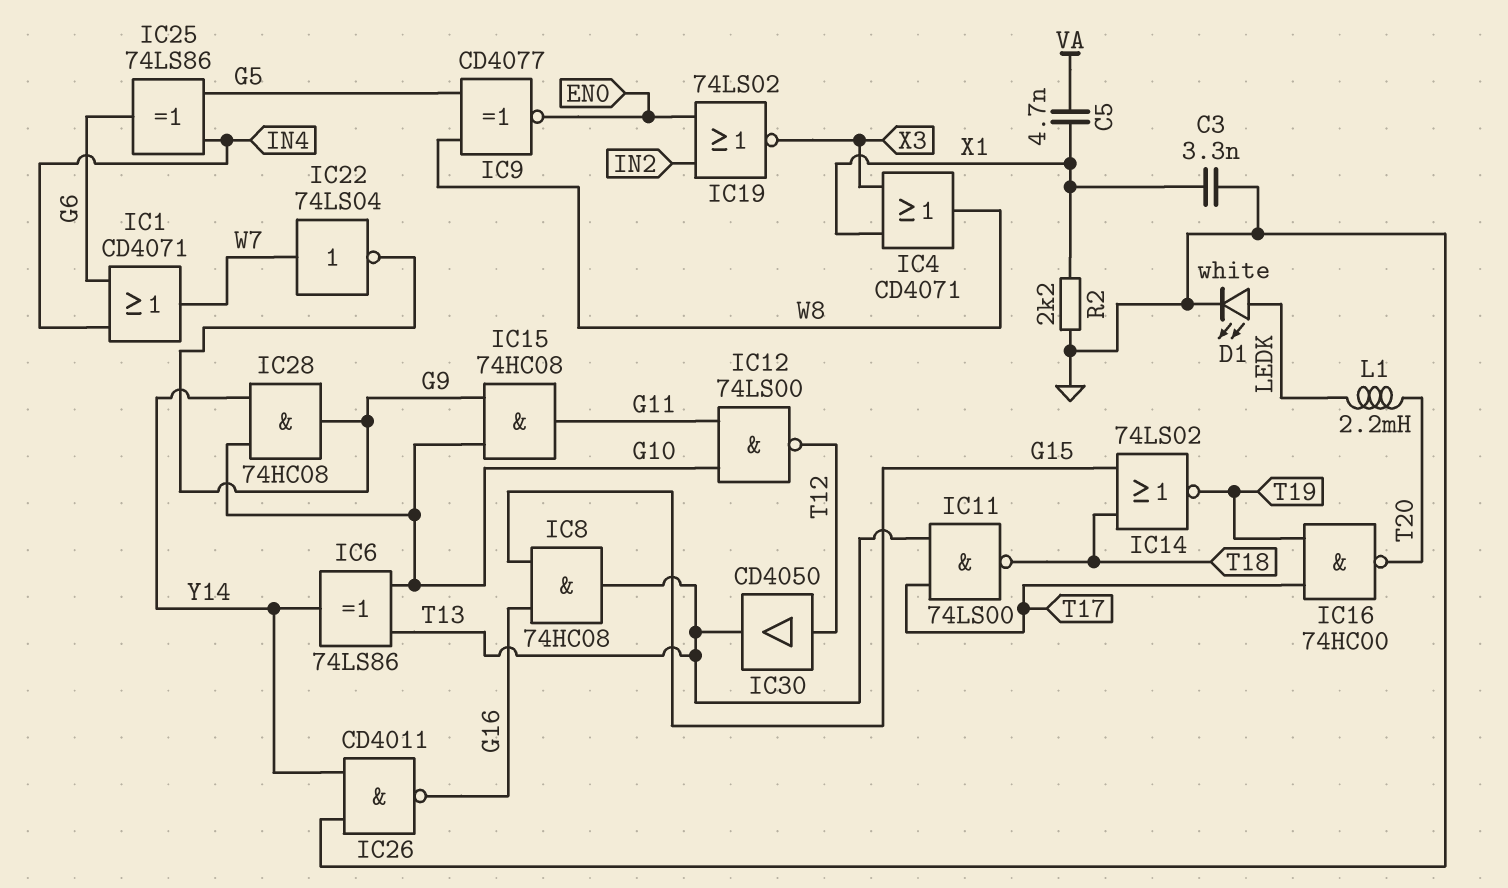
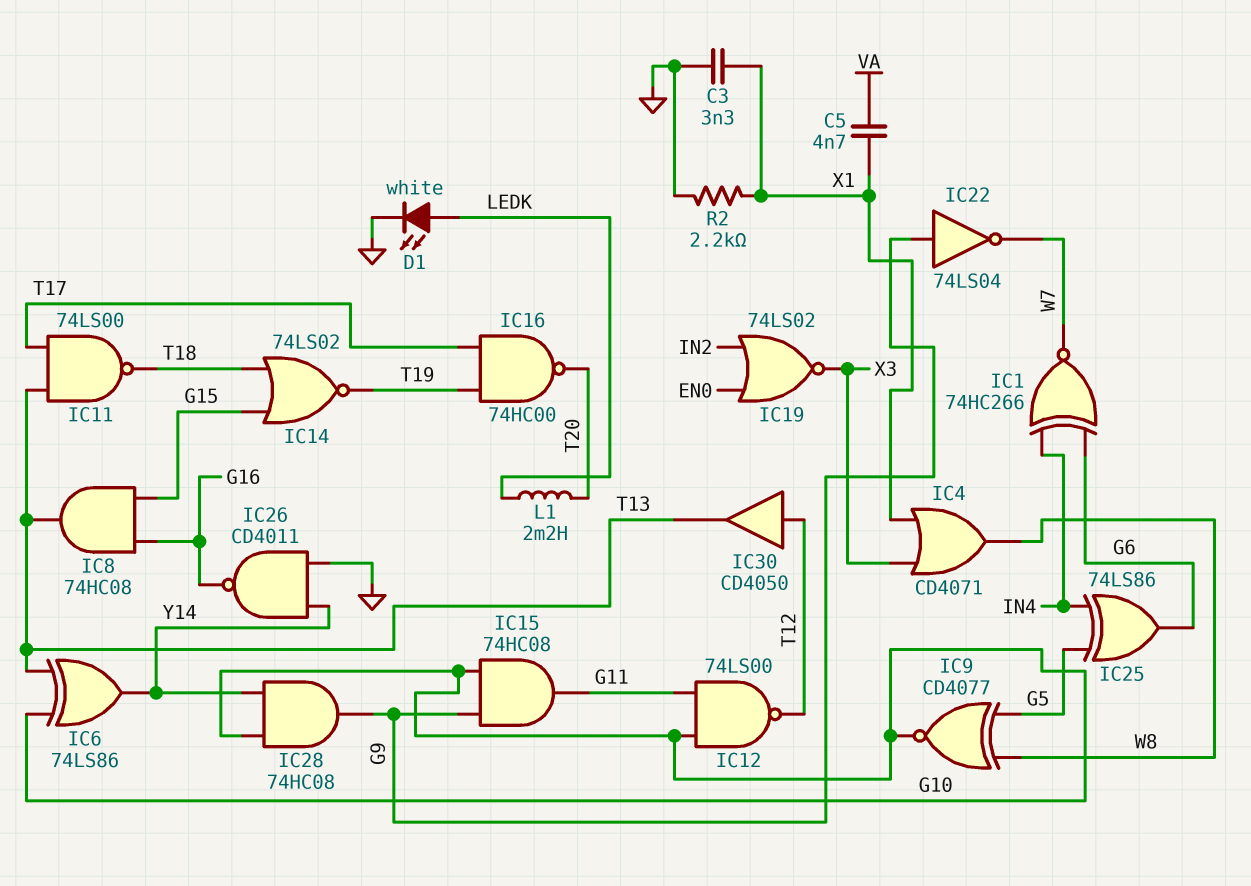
IC1: OR CD4071 (in G6, in IN4, out W7) -> XNOR 74HC266 (in G6, in IN4, out W7)
IC9: XNOR CD4077 (in G5, in W8, out EN0) -> XNOR CD4077 (in G5, in W8, out G10)
IC22: NOT 74LS04 (in W7, out G9) -> NOT 74LS04 (in G9, out W7)

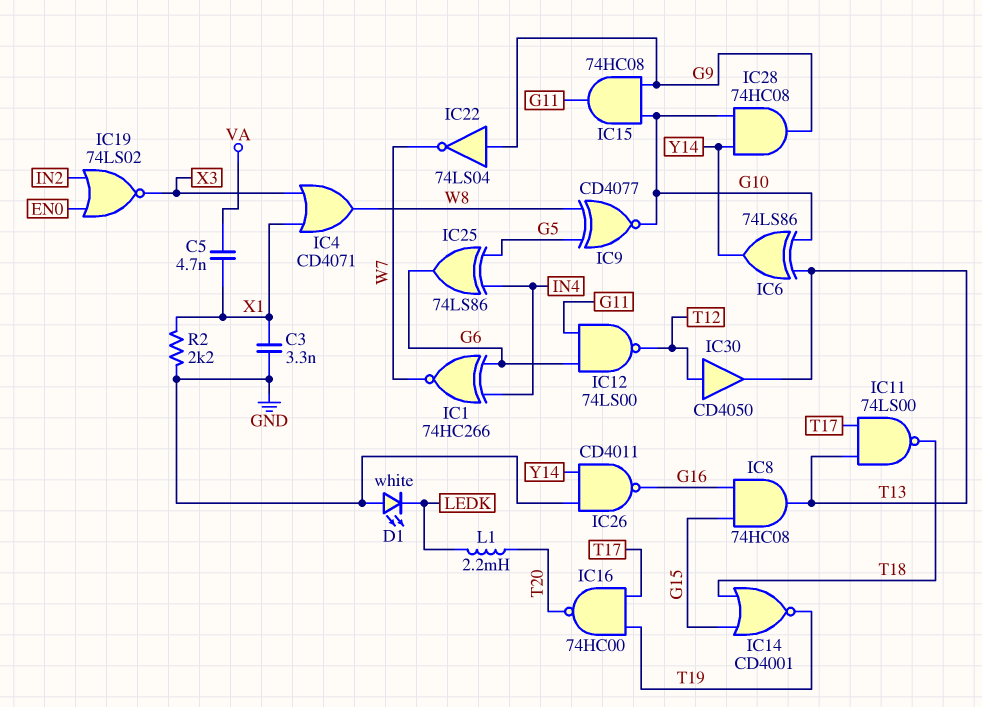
D1: LED white (A LEDK, K GND) -> LED white (A GND, K LEDK)
IC12: NAND 74LS00 (in G10, in G11, out T12) -> NAND 74LS00 (in G6, in G11, out T12)
IC14: NOR 74LS02 (in G15, in T18, out T19) -> NOR CD4001 (in G15, in T18, out T19)

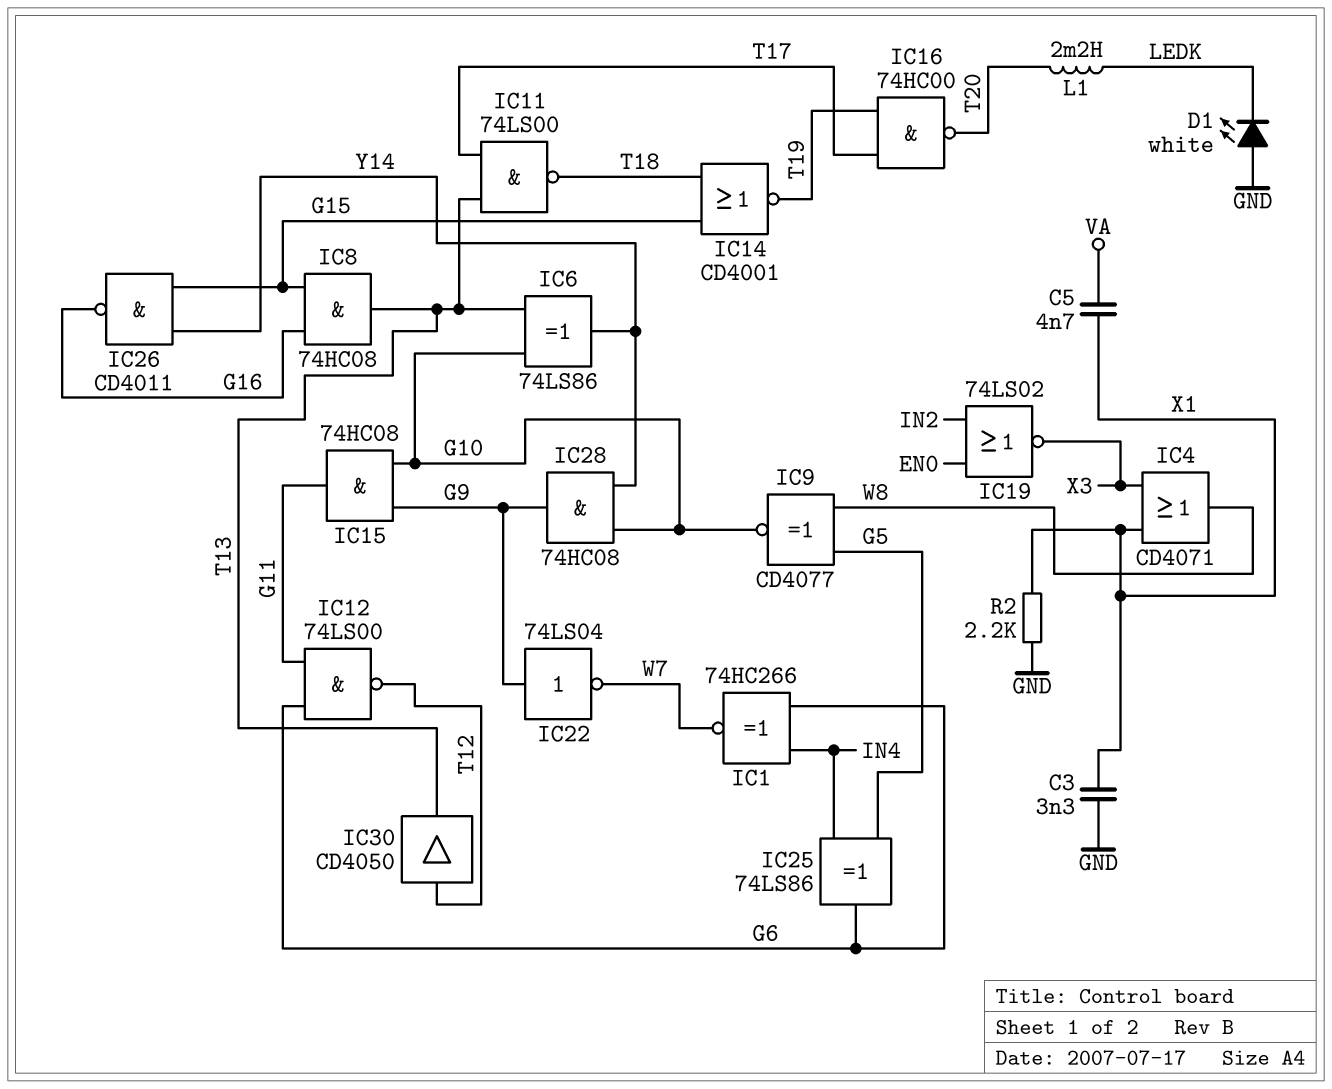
IC26: NAND CD4011 (in GND, in Y14, out G16) -> NAND CD4011 (in G15, in Y14, out G16)

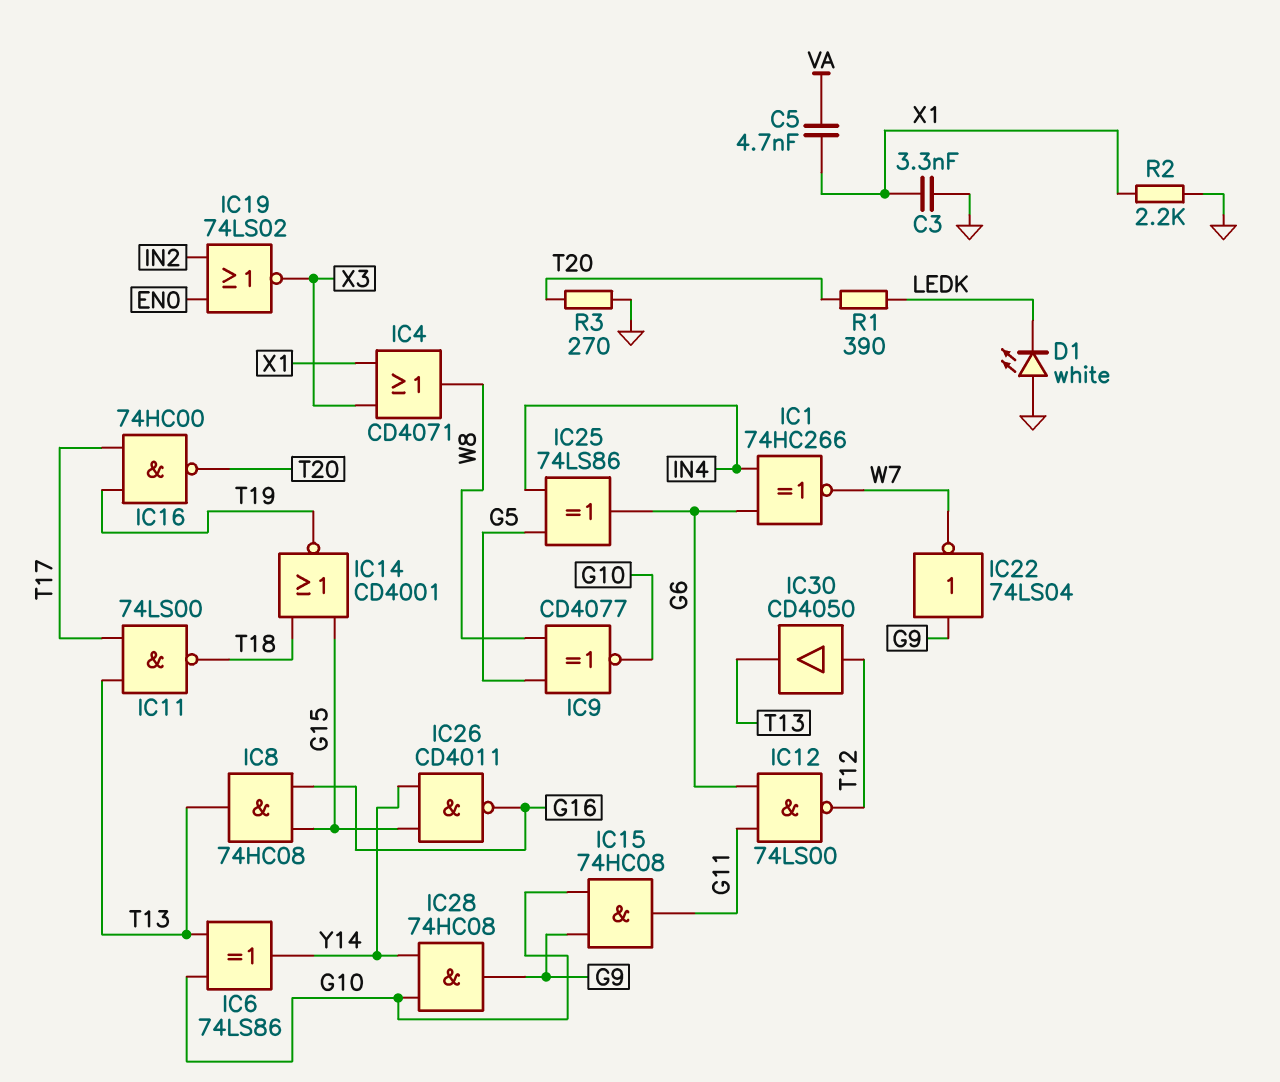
L1: 2.2mH (LEDK, T20) -> none
R1: none -> 390 (LEDK, T20)
R3: none -> 270 (GND, T20)

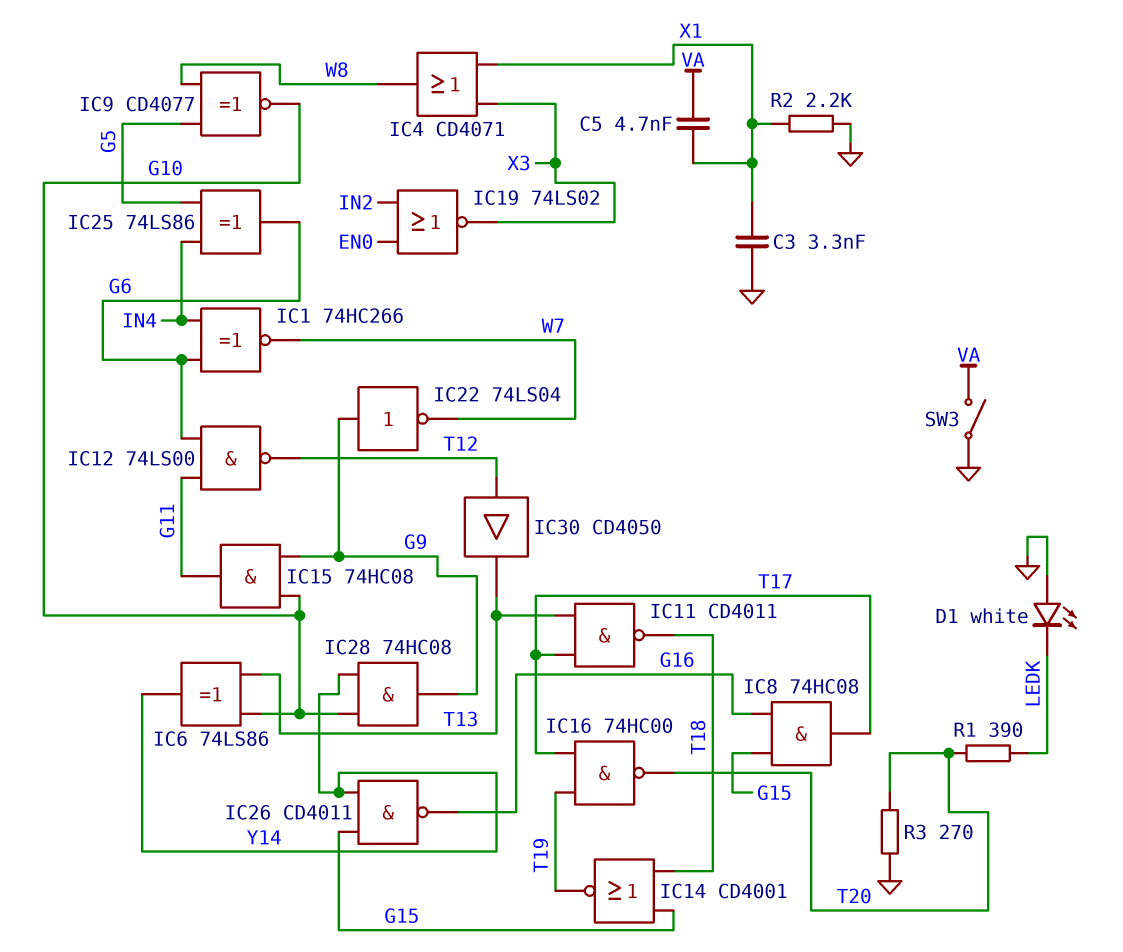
IC8: AND 74HC08 (in G15, in G16, out T13) -> AND 74HC08 (in G15, in G16, out T17)
IC11: NAND 74LS00 (in T13, in T17, out T18) -> NAND CD4011 (in T13, in T17, out T18)
SW3: none -> switch (GND, VA)

